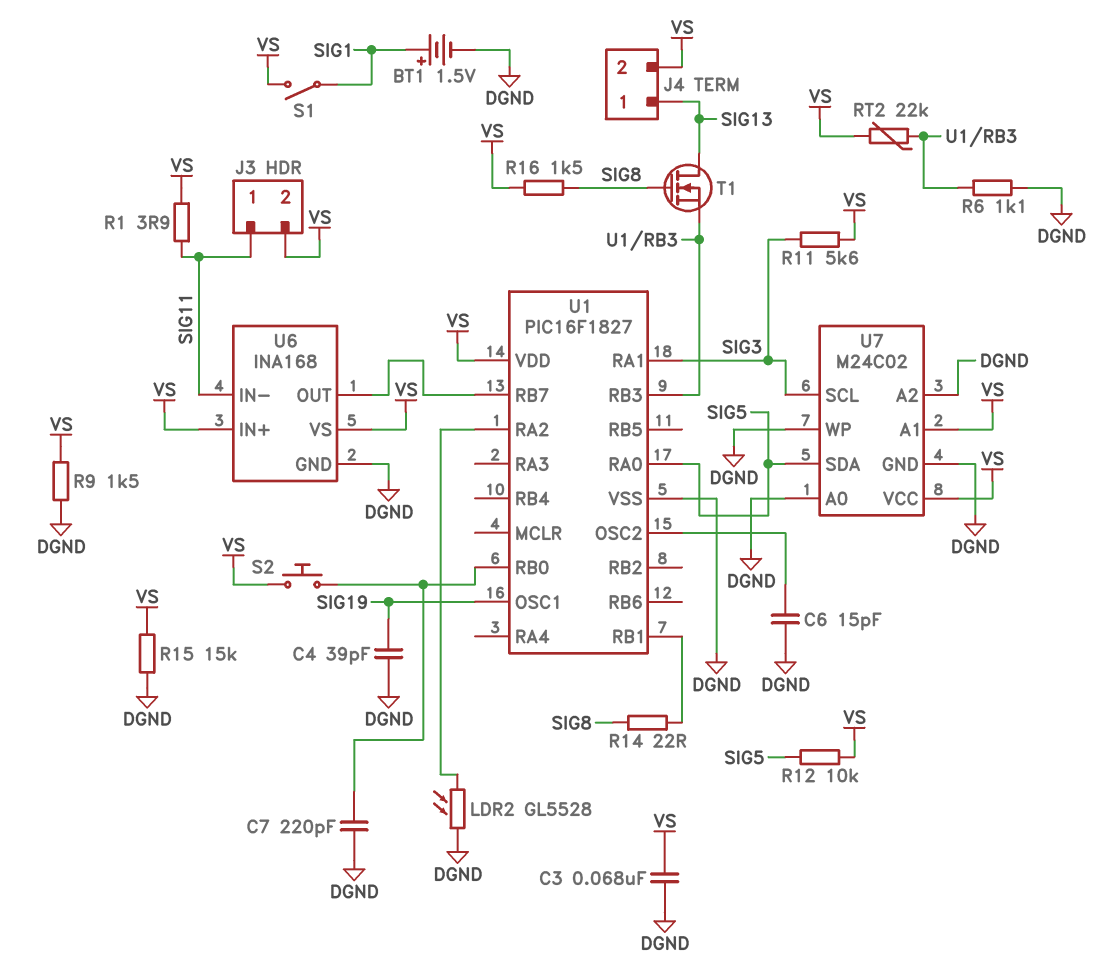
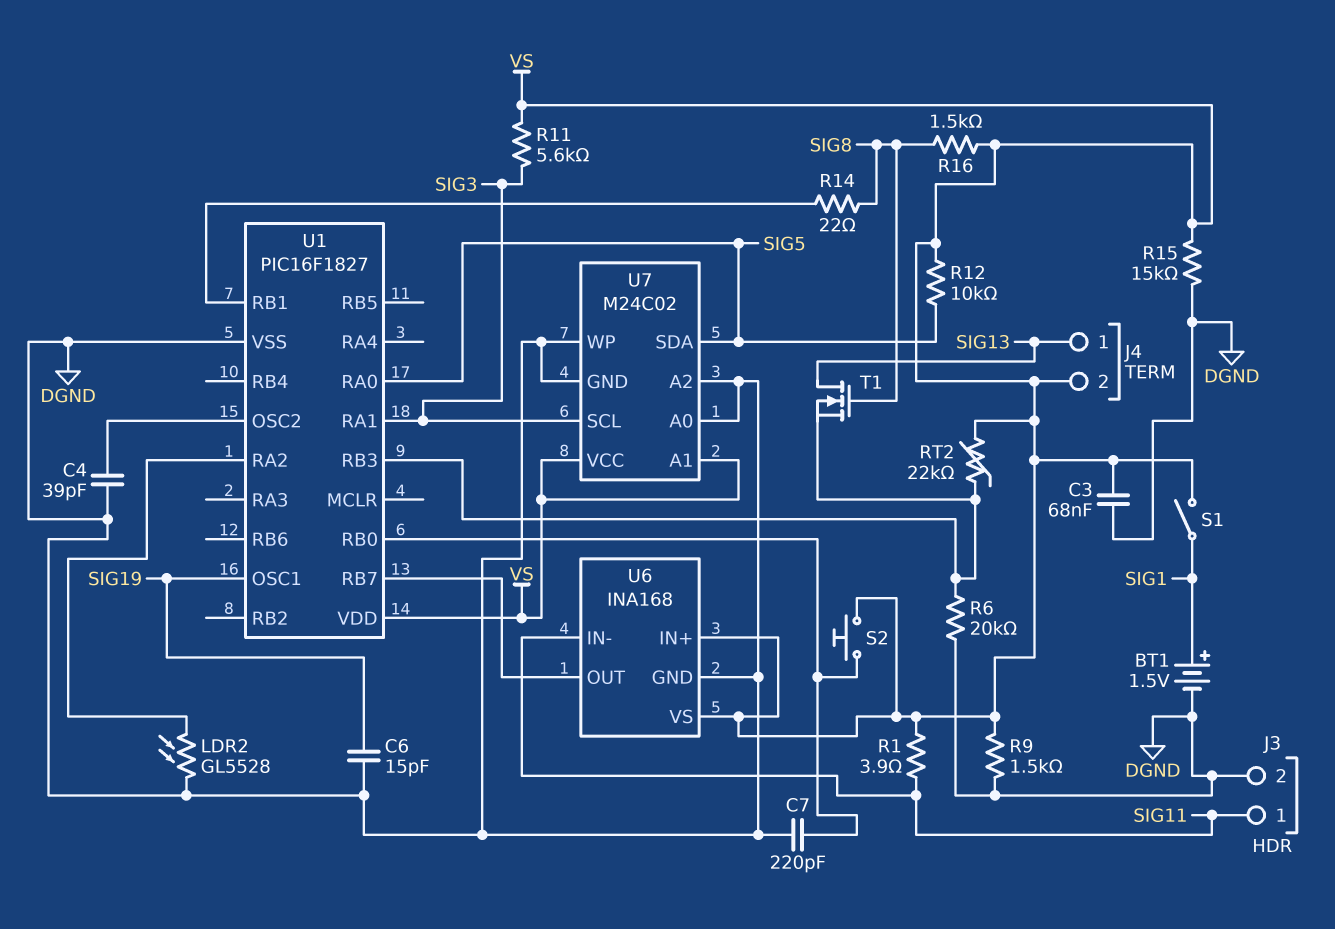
C4: 39pF (DGND, SIG19) -> 39pF (DGND, U1/OSC2)
C6: 15pF (DGND, U1/OSC2) -> 15pF (DGND, SIG19)
J3 pin 2: VS -> DGND
R6: 1.1k (DGND, U1/RB3) -> 20k (DGND, U1/RB3)

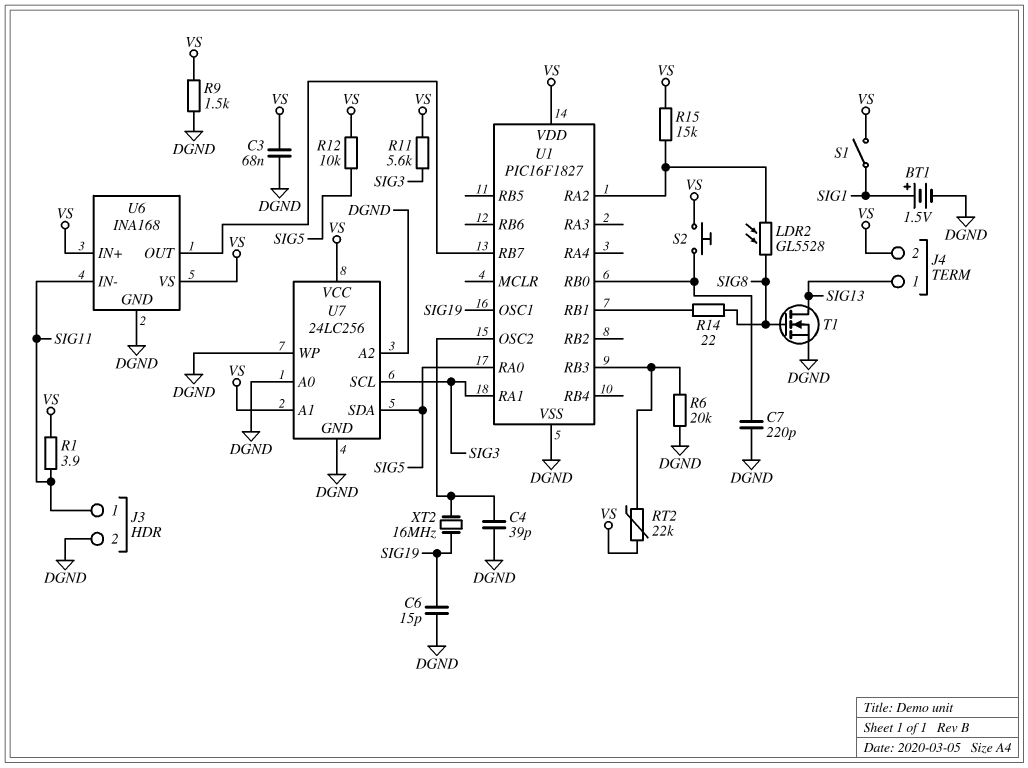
LDR2: GL5528 (DGND, U1/RA2) -> GL5528 (SIG8, U1/RA2)
R15: 15k (DGND, VS) -> 15k (U1/RA2, VS)
R16: 1.5k (SIG8, VS) -> none
T1: NMOS (G SIG8, D SIG13, S U1/RB3) -> NMOS (G SIG8, D SIG13, S DGND)
U7: M24C02 -> 24LC256
XT2: none -> 16MHz (SIG19, U1/OSC2)

